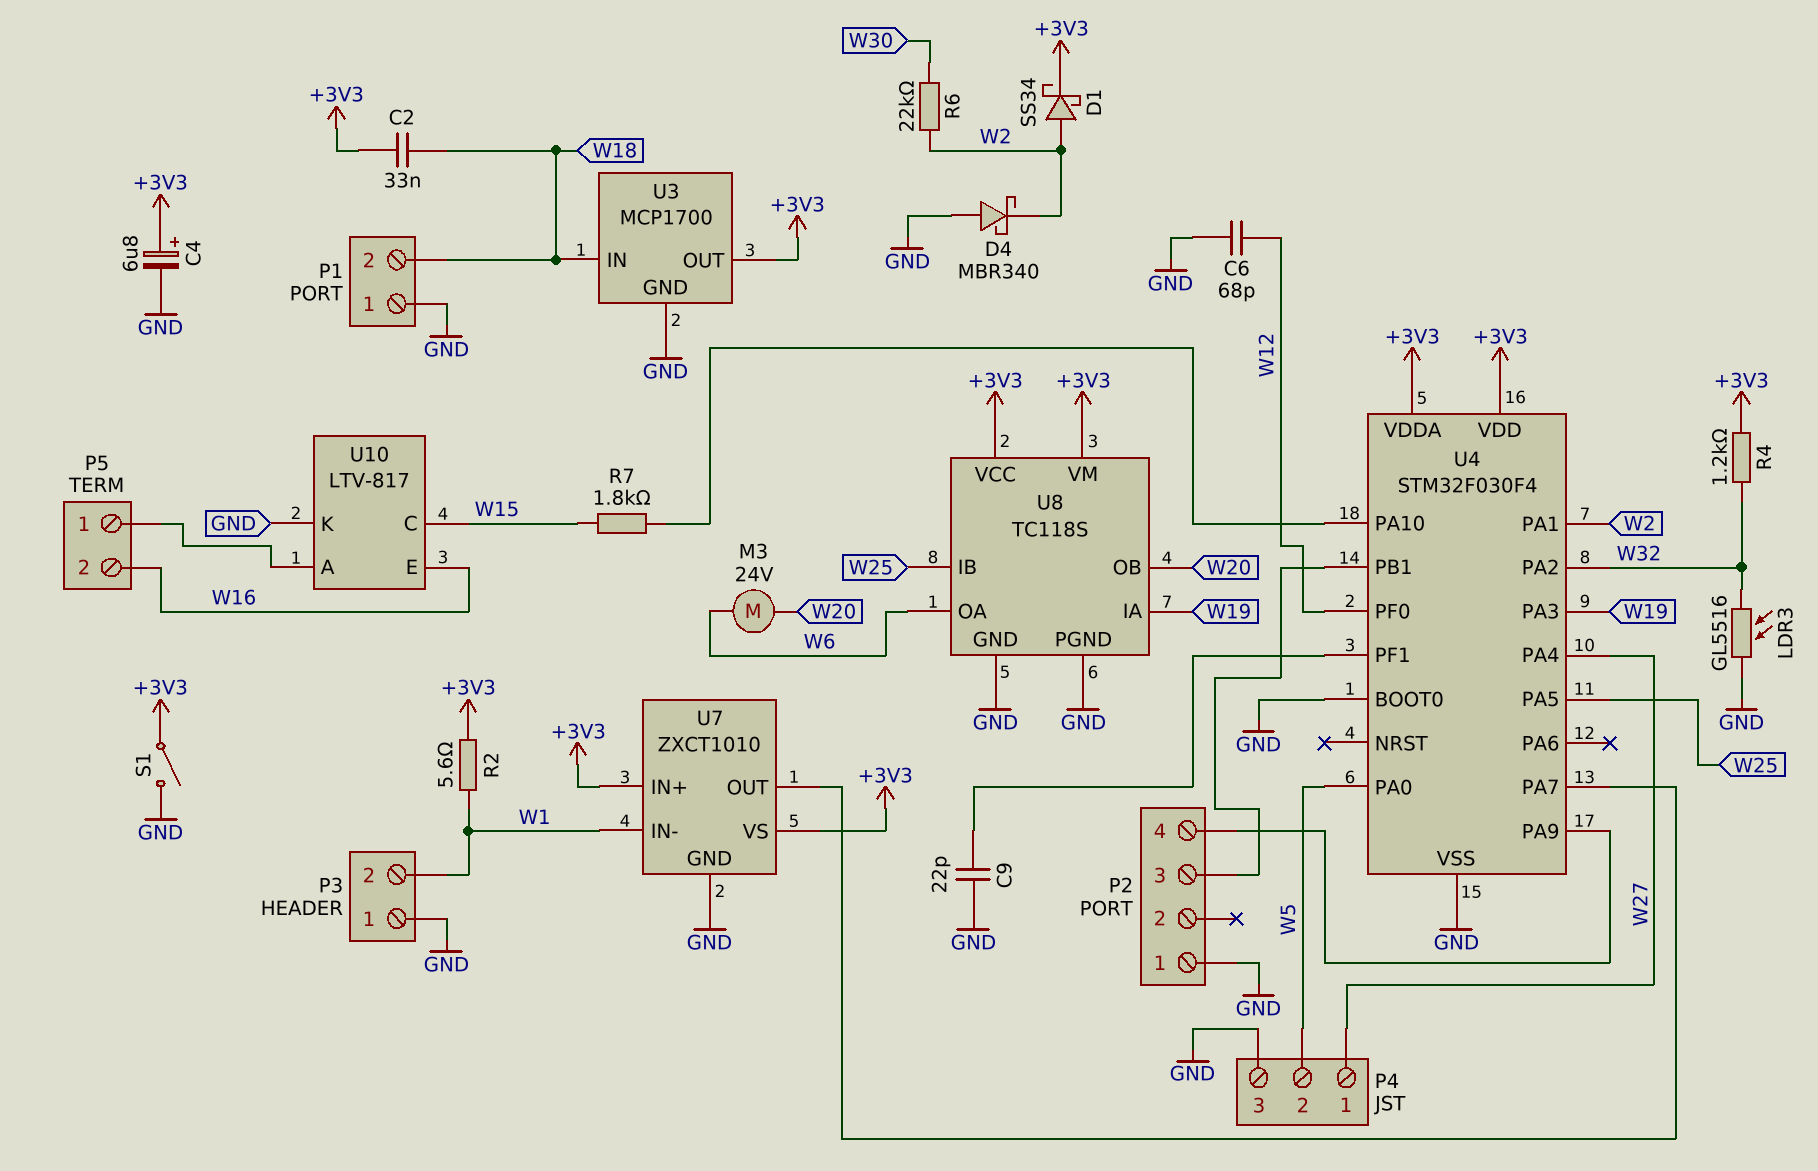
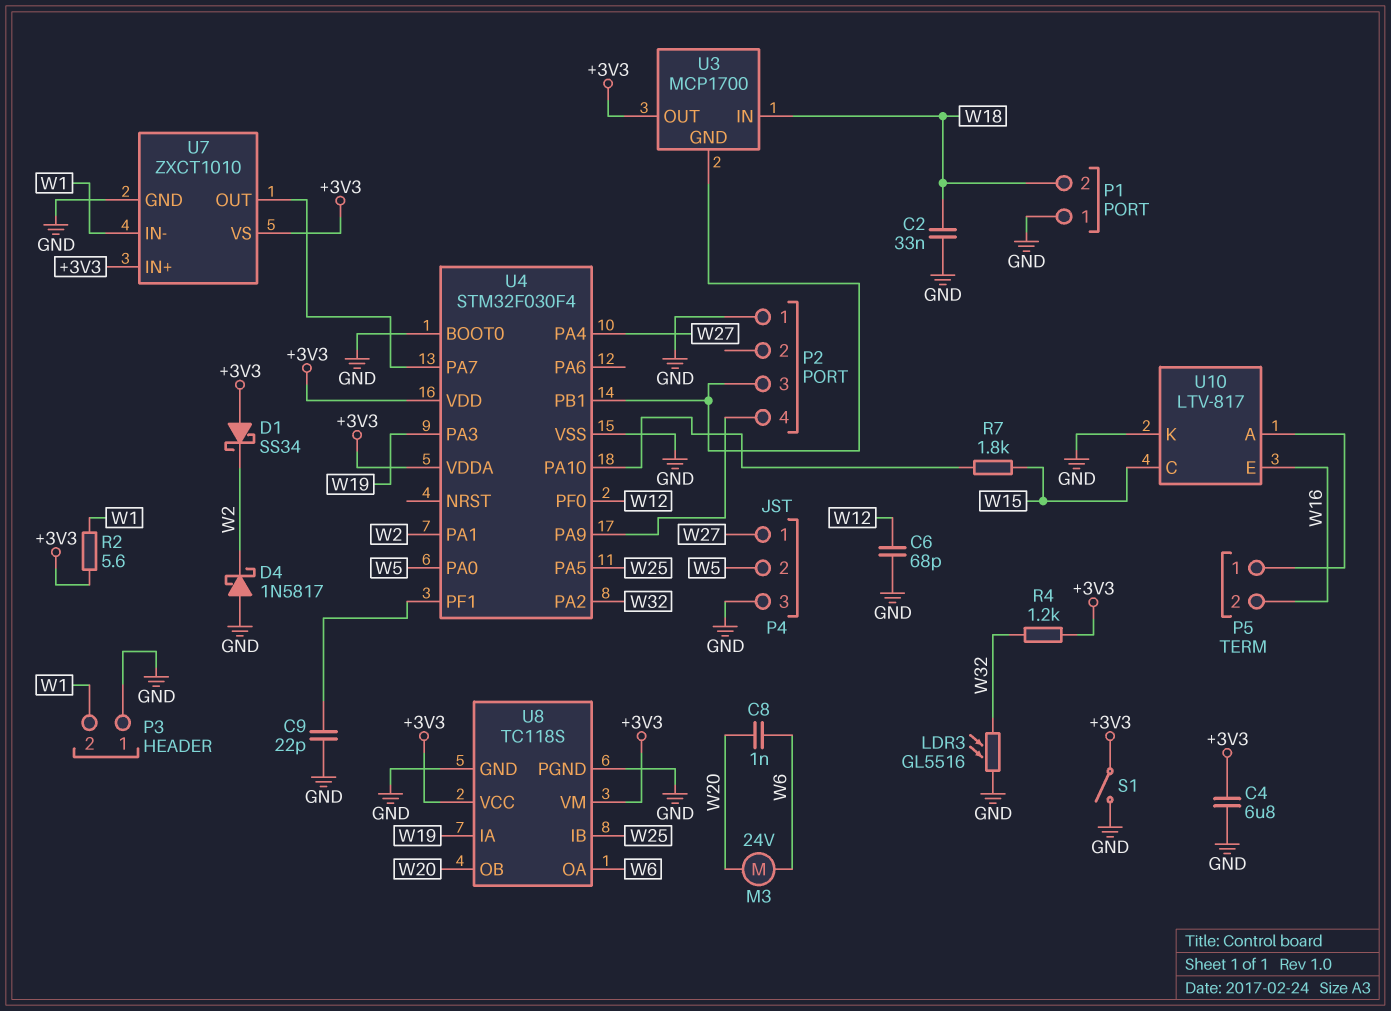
C2: 33nF (+3V3, W18) -> 33nF (GND, W18)
C4: 6.8uF (plus +3V3, minus GND) -> 6.8uF (+3V3, GND)
C8: none -> 1nF (W6, W20)
D1: schottky SS34 (A W2, K +3V3) -> schottky SS34 (A +3V3, K W2)
D4: schottky MBR340 (A GND, K W2) -> schottky 1N5817 (A GND, K W2)
R6: 22k (W2, W30) -> none
U3 pin GND: GND -> P2/3

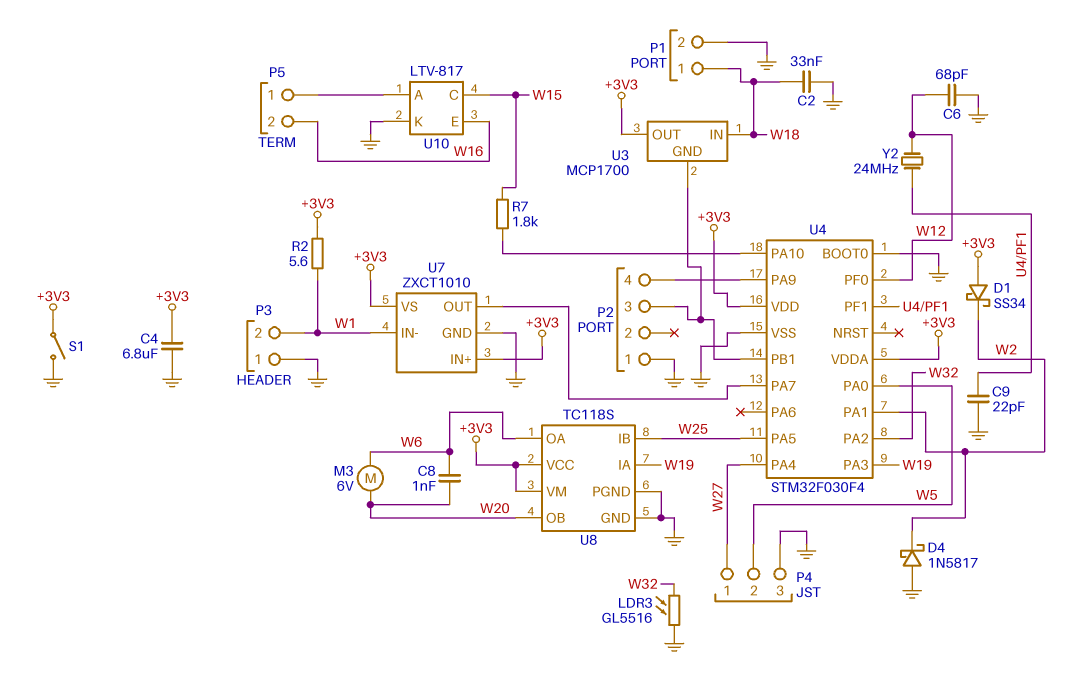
M3: motor 24V (W6, W20) -> motor 6V (W6, W20)
P1 pin 1: GND -> W18
P1 pin 2: W18 -> GND
R4: 1.2k (+3V3, W32) -> none
Y2: none -> 24MHz (U4/PF1, W12)

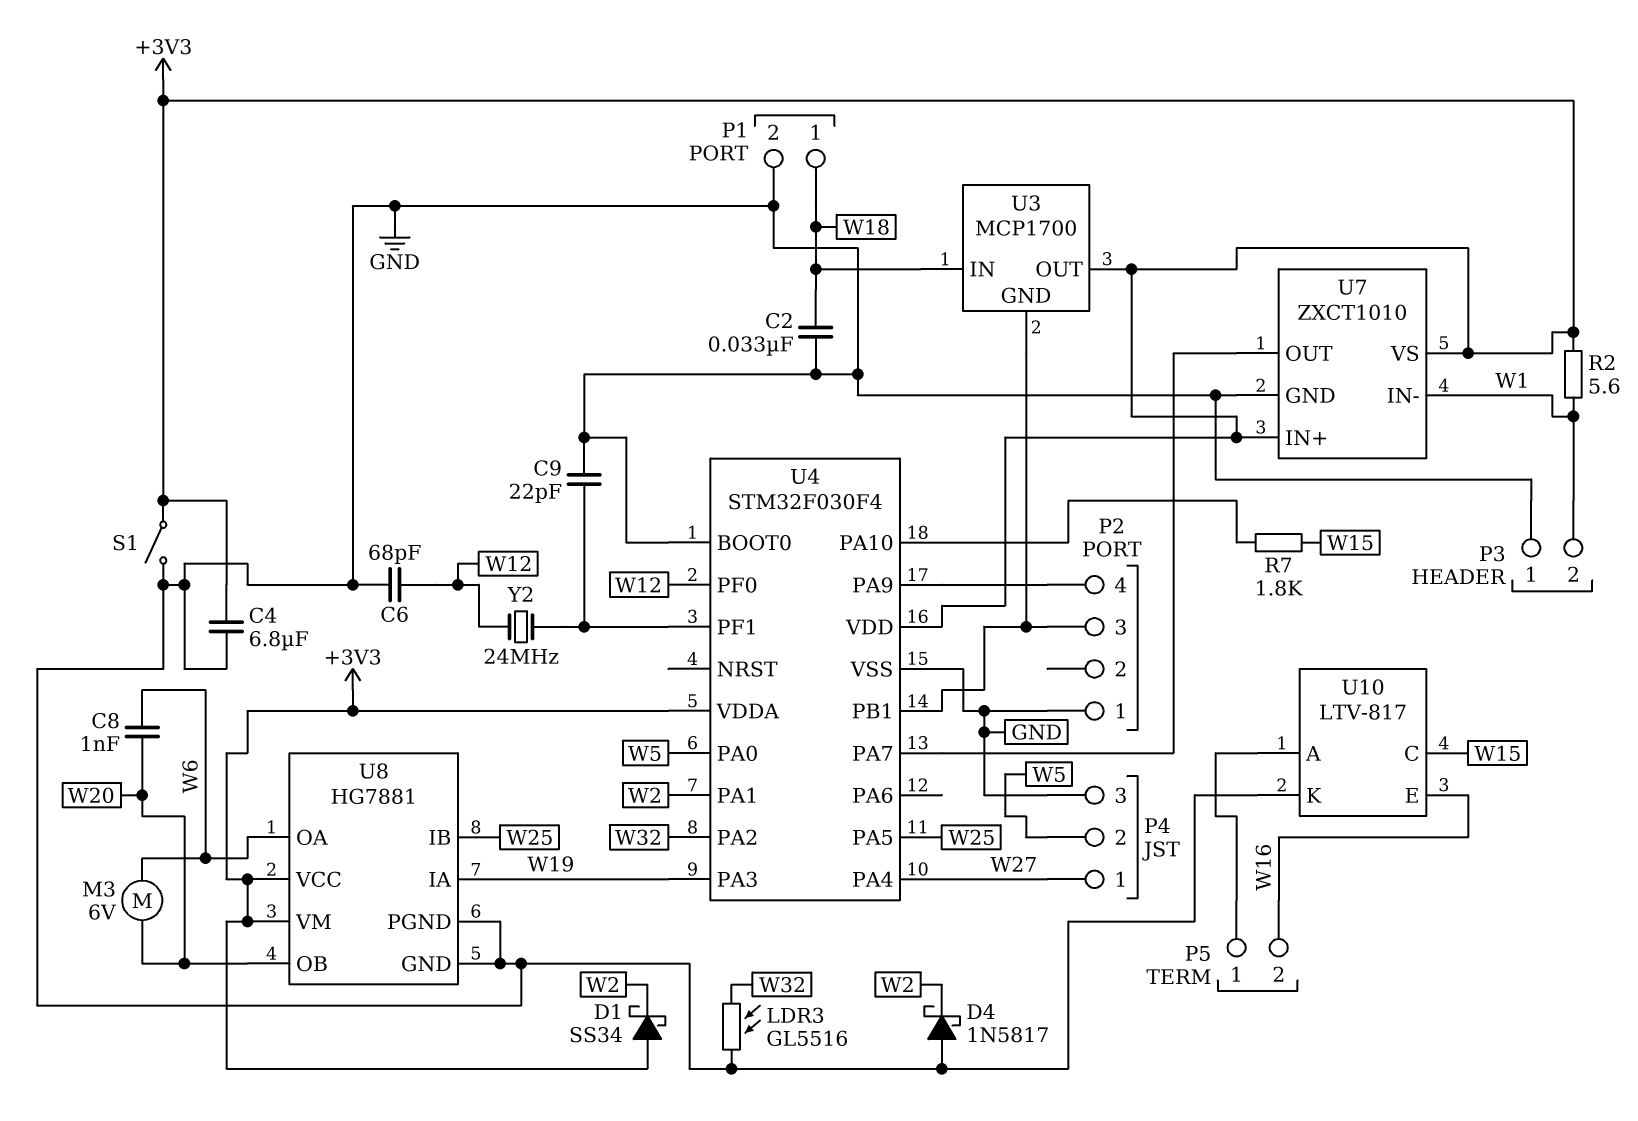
U8: TC118S -> HG7881

